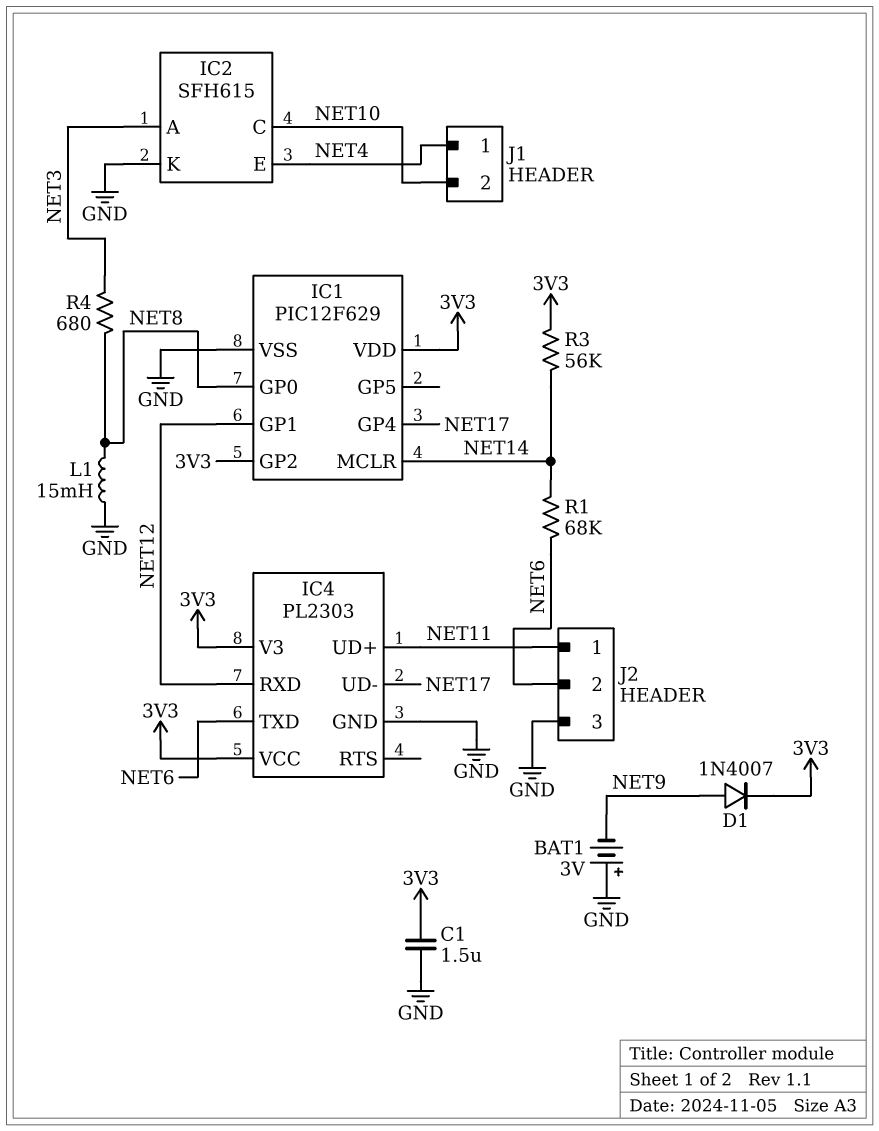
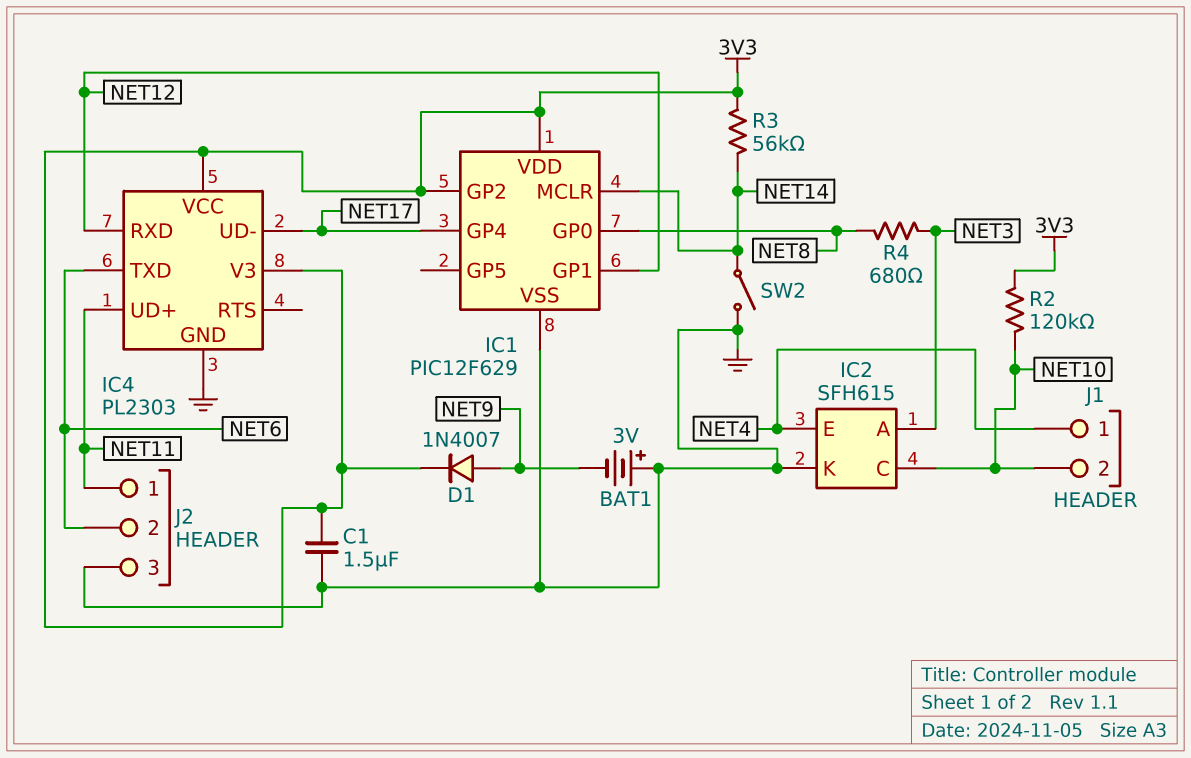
L1: 15mH (GND, NET8) -> none
R1: 68k (NET6, NET14) -> none
R2: none -> 120k (3V3, NET10)
SW2: none -> switch (GND, NET14)

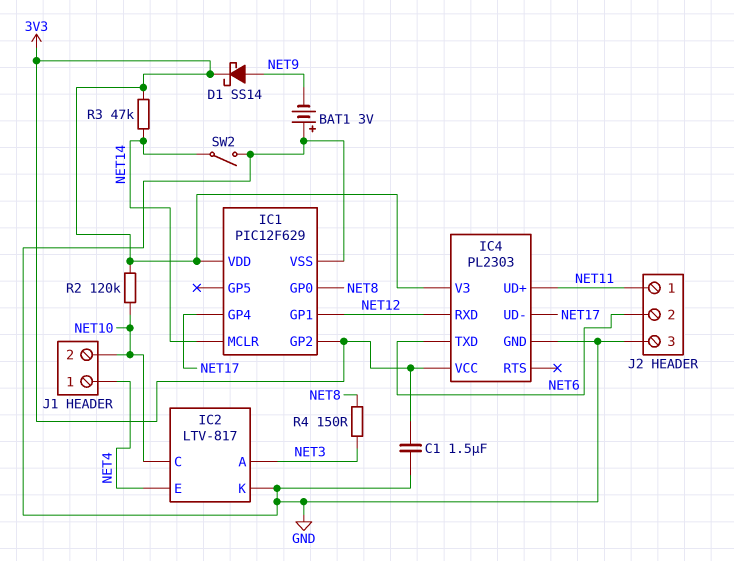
D1: diode 1N4007 (A NET9, K 3V3) -> schottky SS14 (A NET9, K 3V3)
IC2: SFH615 -> LTV-817
R3: 56k (3V3, NET14) -> 47k (3V3, NET14)
R4: 680 (NET3, NET8) -> 150 (NET3, NET8)

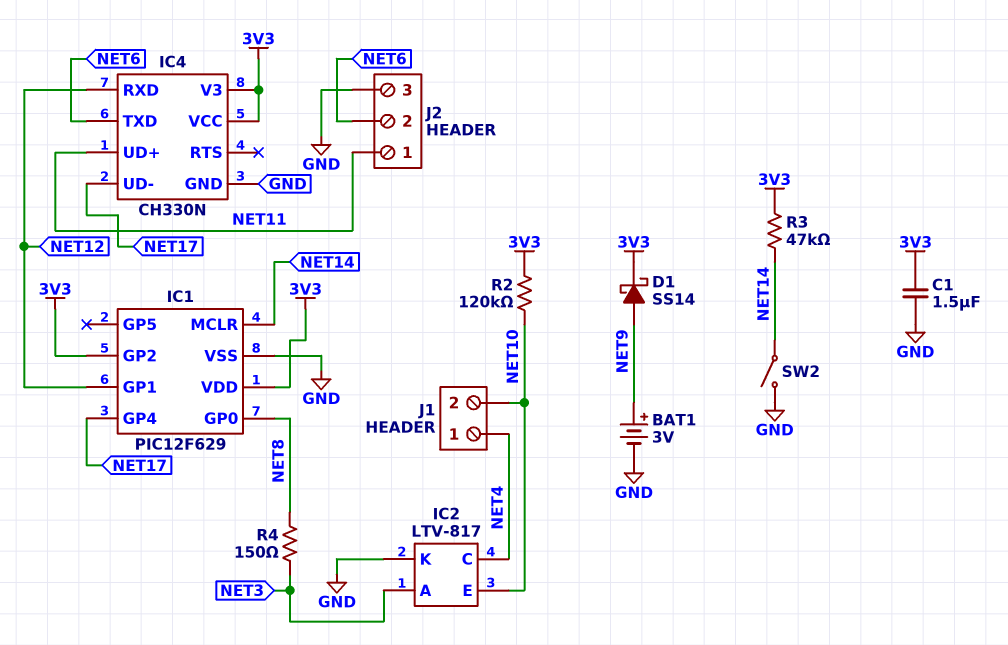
BAT1: 3V (plus GND, minus NET9) -> 3V (plus NET9, minus GND)
IC2 pin C: NET10 -> NET4
IC2 pin E: NET4 -> NET10
IC4: PL2303 -> CH330N

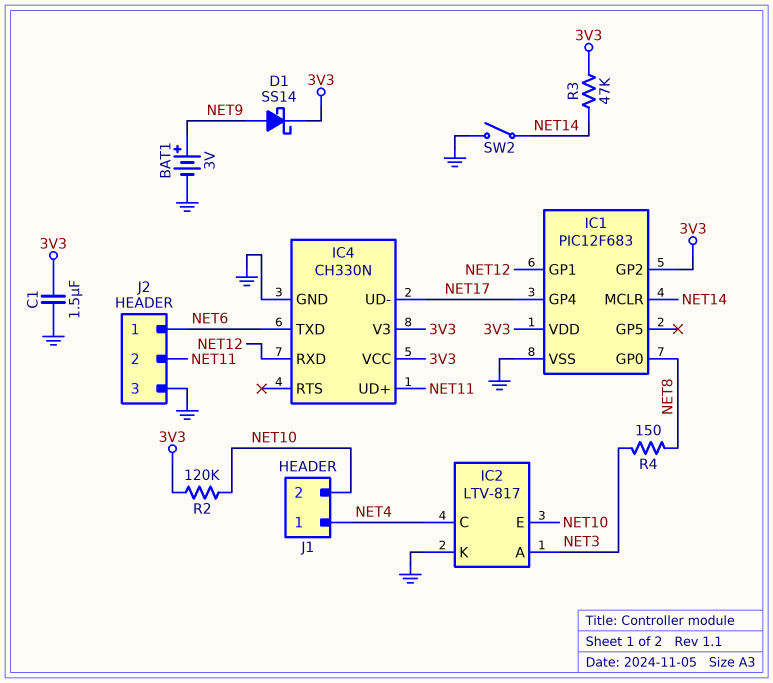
IC1: PIC12F629 -> PIC12F683
J2 pin 1: NET11 -> NET6
J2 pin 2: NET6 -> NET11

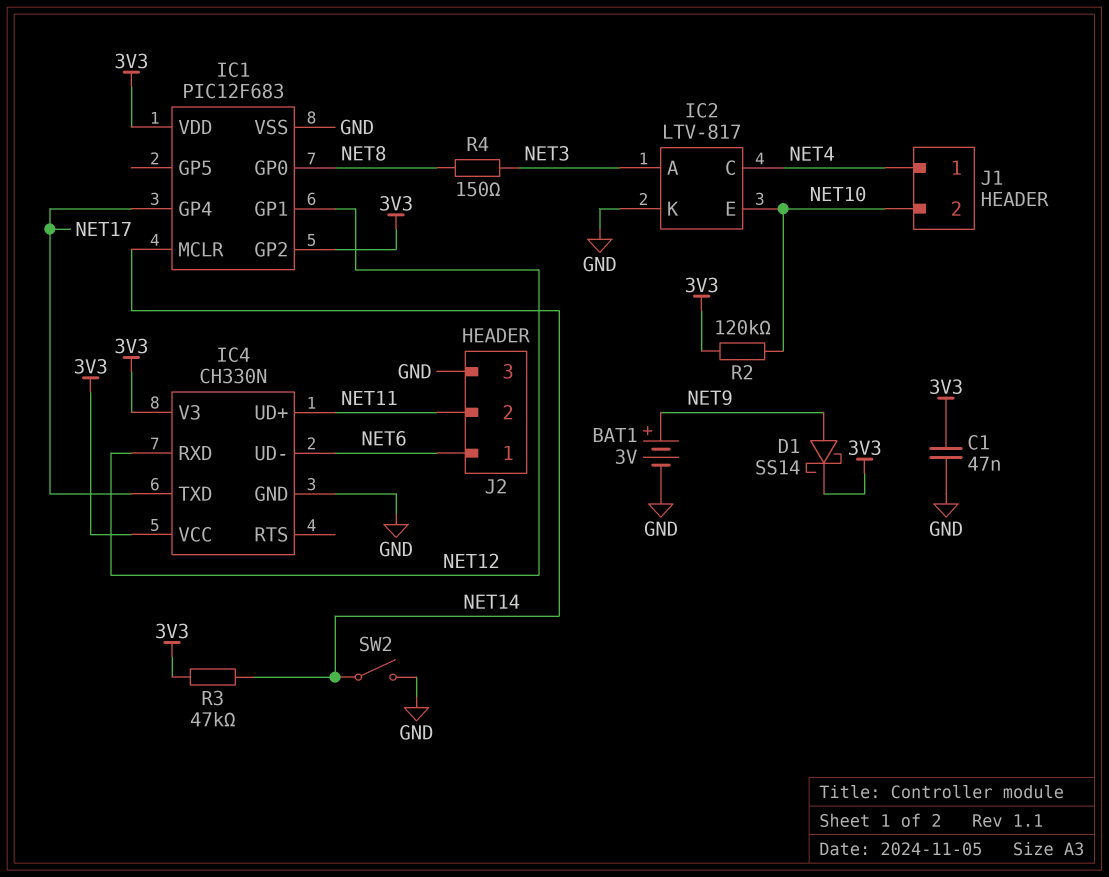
C1: 1.5uF (3V3, GND) -> 47nF (3V3, GND)
IC4 pin TXD: NET6 -> NET17
IC4 pin UD-: NET17 -> NET6

